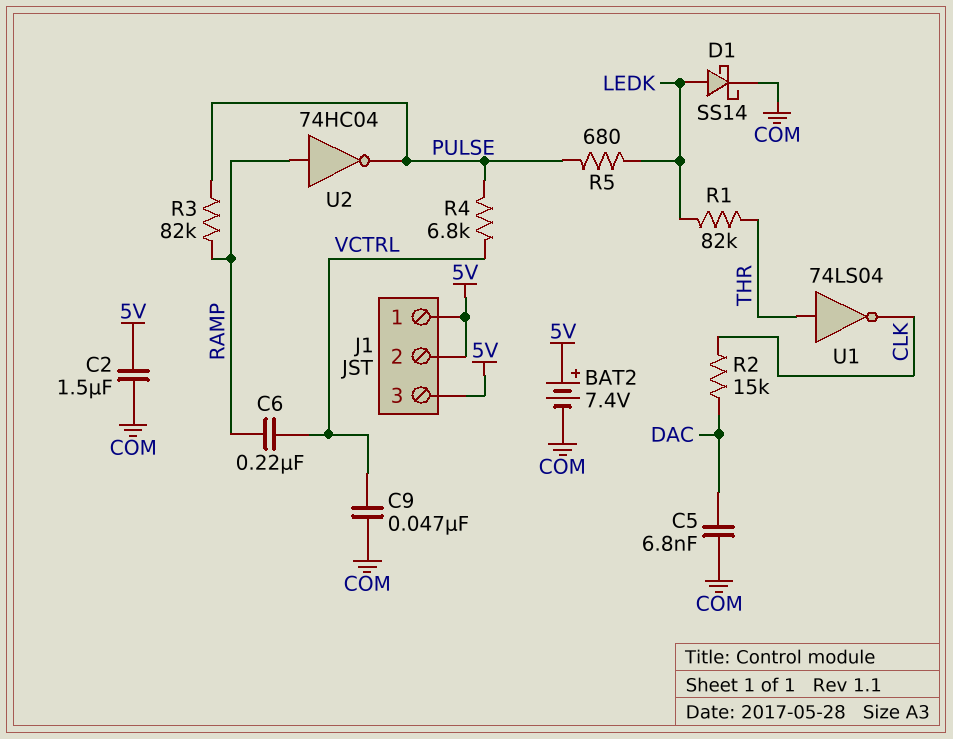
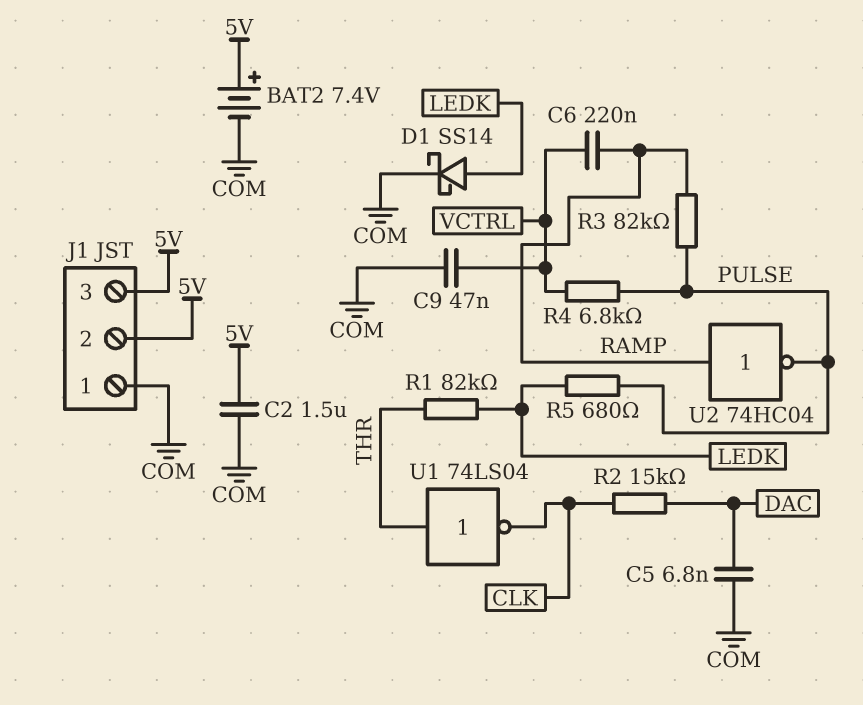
J1 pin 1: 5V -> COM

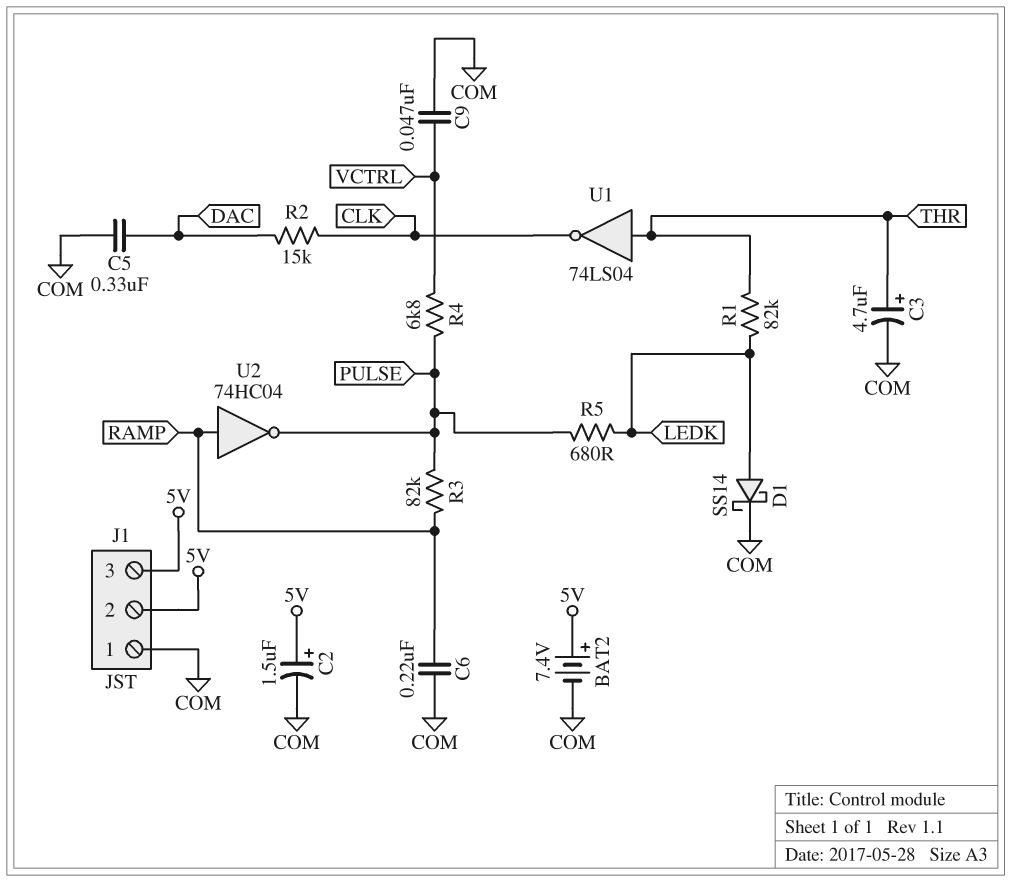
C2: 1.5uF (5V, COM) -> 1.5uF (plus 5V, minus COM)
C3: none -> 4.7uF (plus THR, minus COM)
C5: 6.8nF (COM, DAC) -> 330nF (COM, DAC)
C6: 220nF (RAMP, VCTRL) -> 220nF (COM, RAMP)

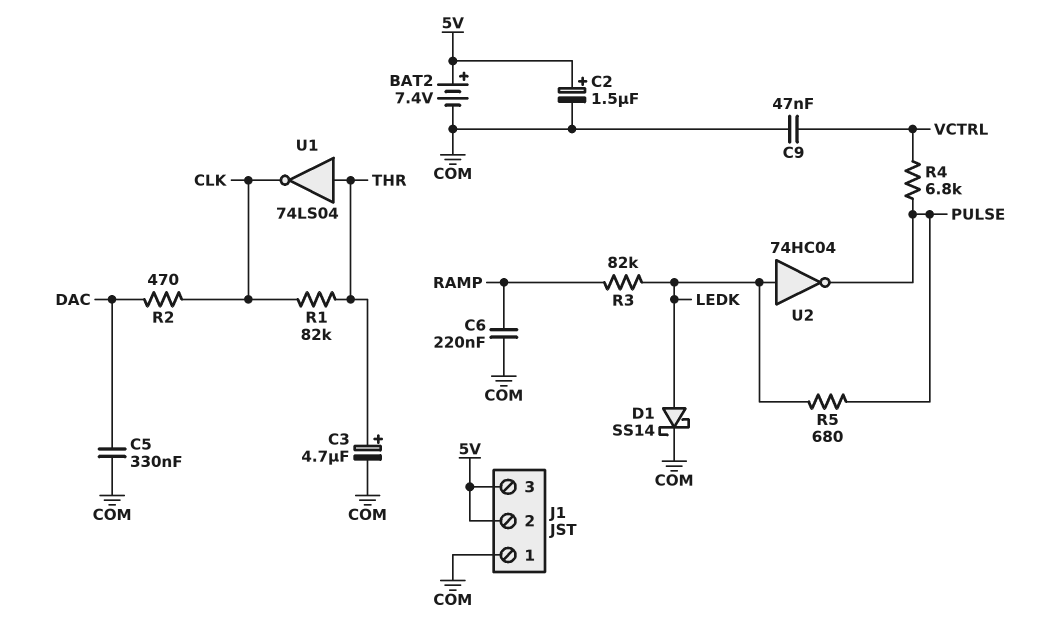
R1: 82k (LEDK, THR) -> 82k (CLK, THR)
R2: 15k (CLK, DAC) -> 470 (CLK, DAC)
R3: 82k (PULSE, RAMP) -> 82k (LEDK, RAMP)
U2: NOT 74HC04 (in RAMP, out PULSE) -> NOT 74HC04 (in LEDK, out PULSE)

